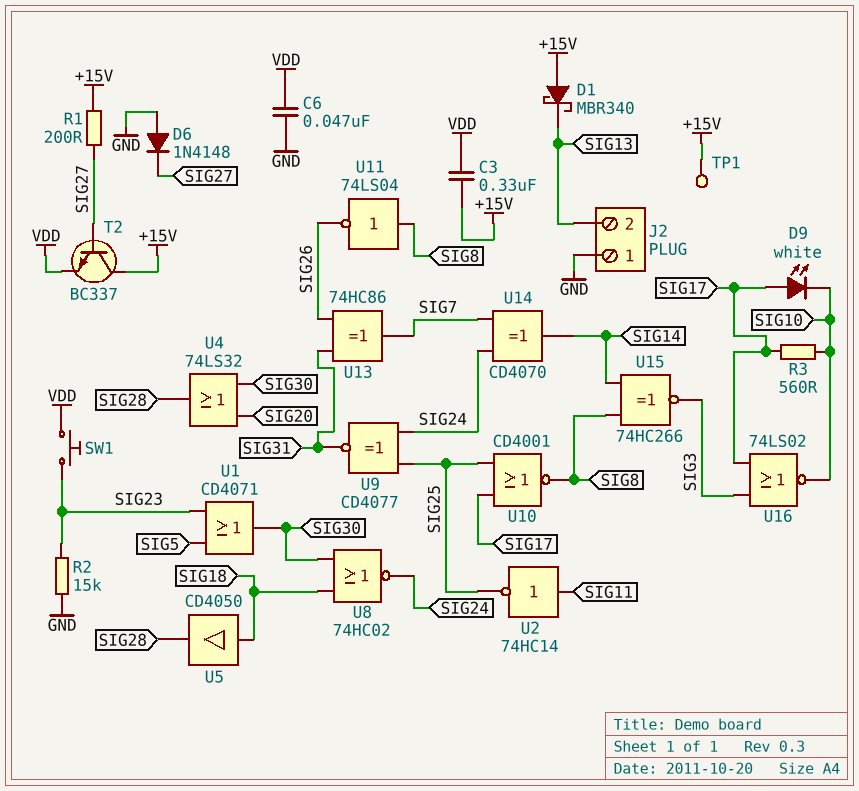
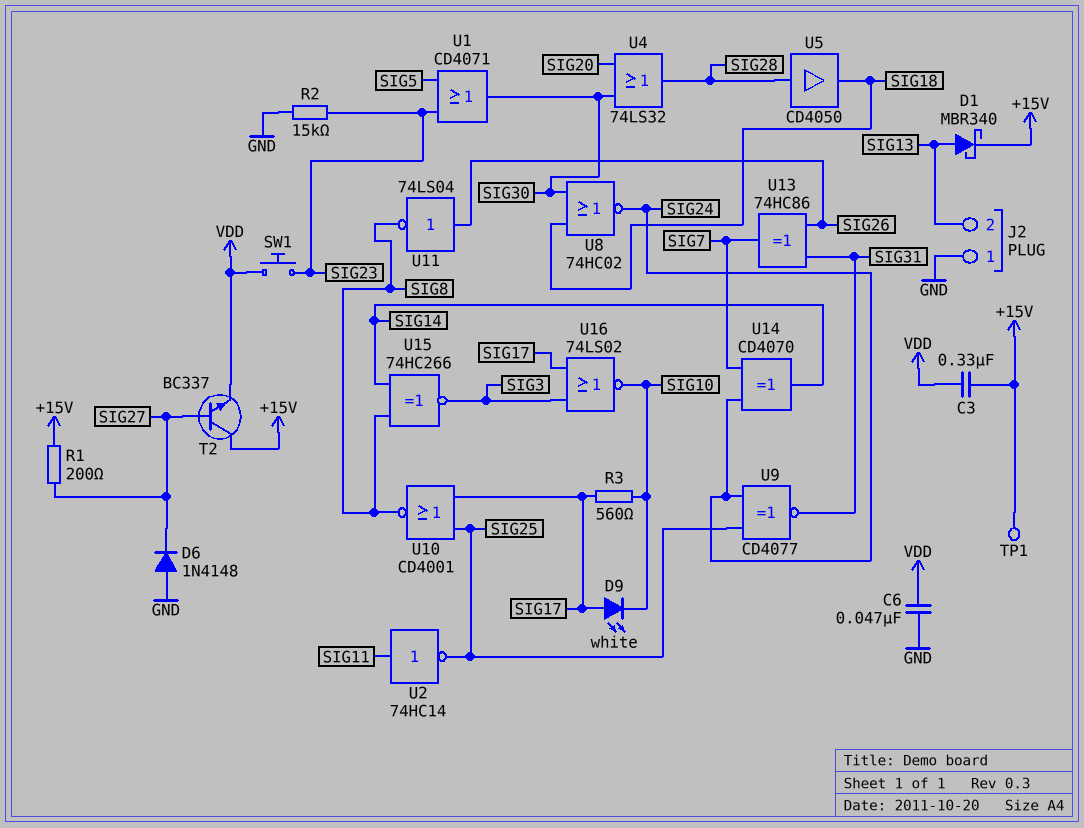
D1: schottky MBR340 (A +15V, K SIG13) -> schottky MBR340 (A SIG13, K +15V)
U5: buffer CD4050 (in SIG18, out SIG28) -> buffer CD4050 (in SIG28, out SIG18)
U11: NOT 74LS04 (in SIG8, out SIG26) -> NOT 74LS04 (in SIG26, out SIG8)

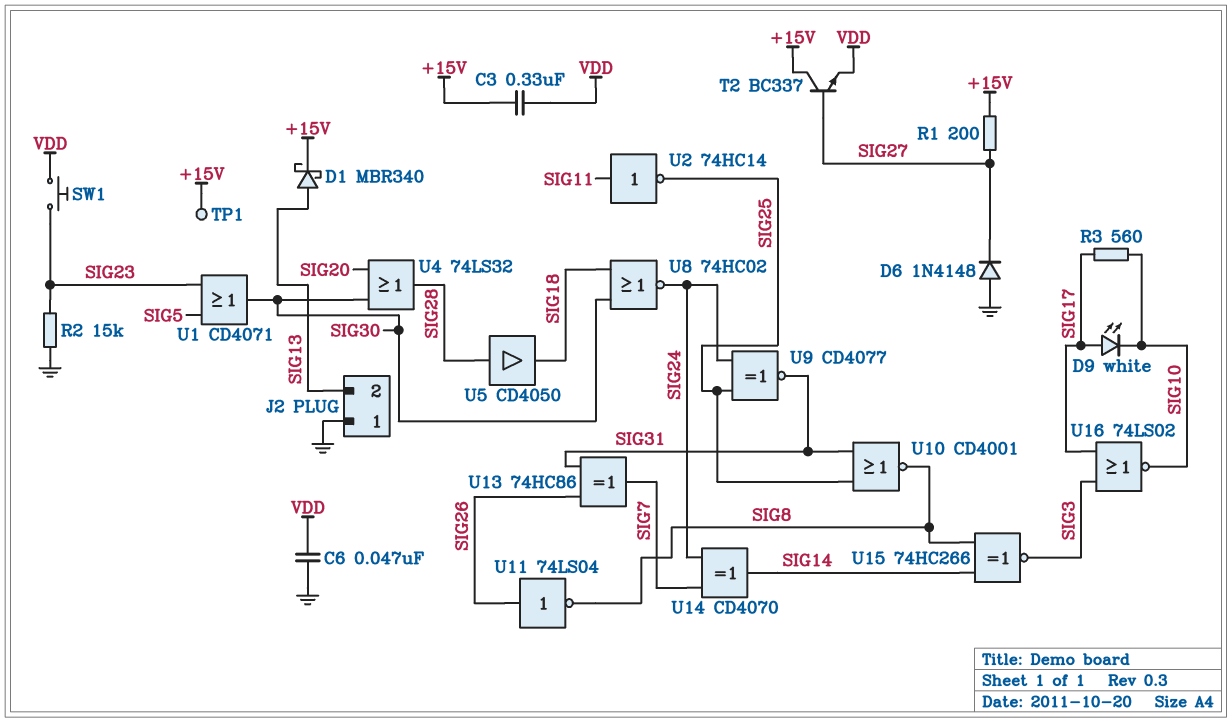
U10: NOR CD4001 (in SIG17, in SIG25, out SIG8) -> NOR CD4001 (in SIG25, in SIG31, out SIG8)

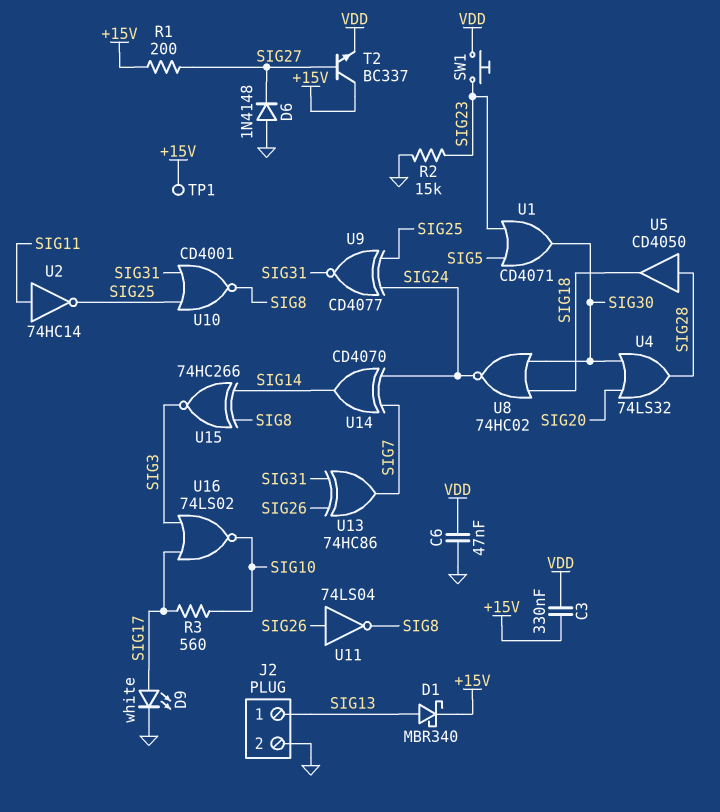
D9: LED white (A SIG17, K SIG10) -> LED white (A SIG17, K GND)
J2 pin 1: GND -> SIG13
J2 pin 2: SIG13 -> GND

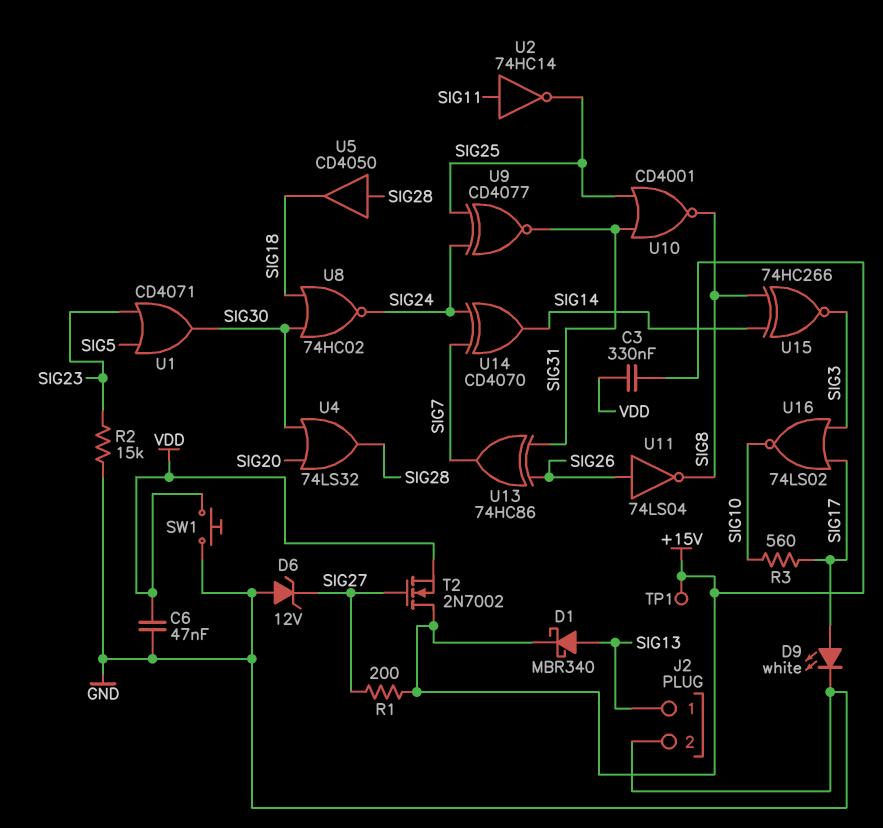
D6: diode 1N4148 (A GND, K SIG27) -> zener 12V (A GND, K SIG27)
SW1: button (SIG23, VDD) -> button (GND, VDD)
T2: NPN BC337 (B SIG27, C +15V, E VDD) -> NMOS 2N7002 (G SIG27, D +15V, S VDD)

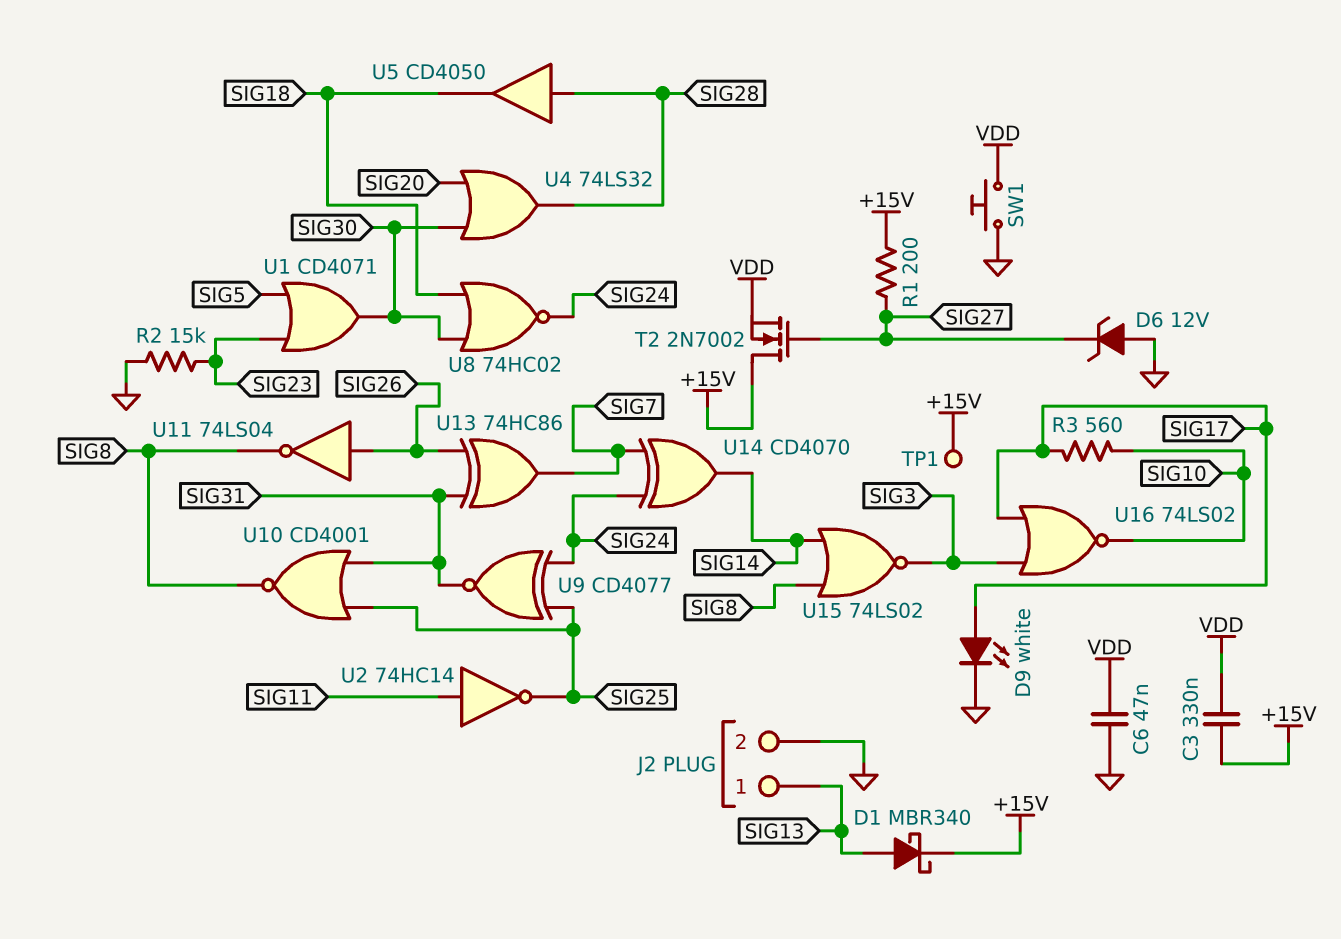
U15: XNOR 74HC266 (in SIG8, in SIG14, out SIG3) -> NOR 74LS02 (in SIG8, in SIG14, out SIG3)

